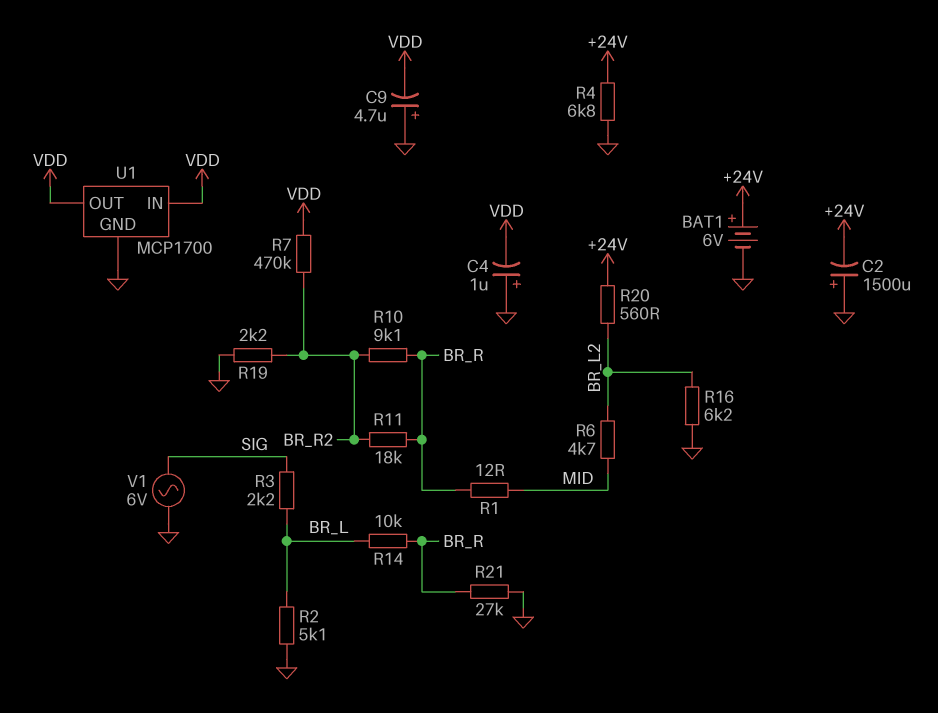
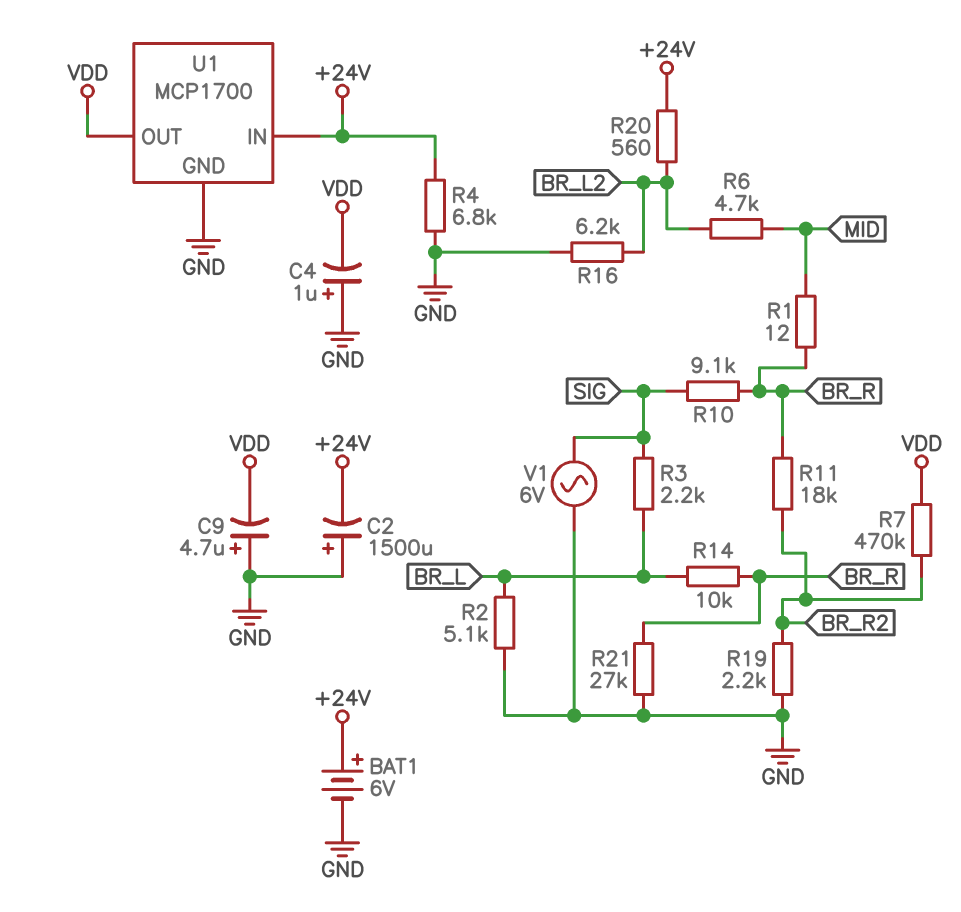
R10: 9.1k (BR_R, BR_R2) -> 9.1k (BR_R, SIG)
U1 pin IN: VDD -> +24V

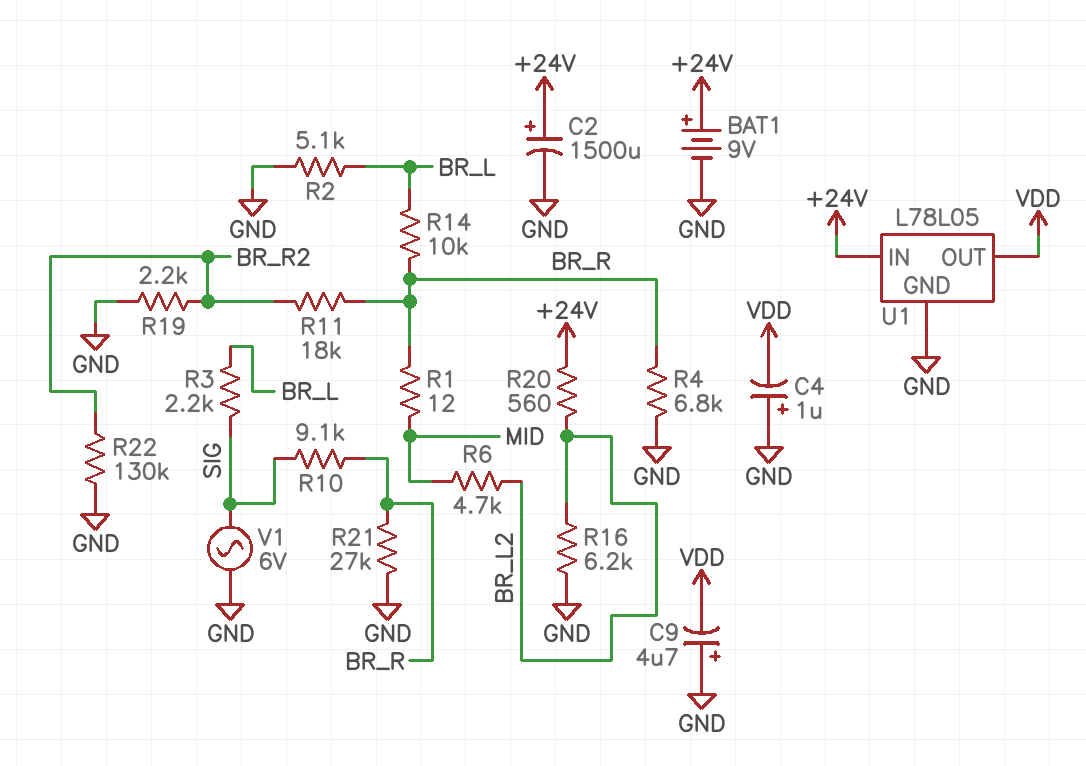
BAT1: 6V (plus +24V, minus GND) -> 9V (plus +24V, minus GND)
C2: 1500uF (plus GND, minus +24V) -> 1500uF (plus +24V, minus GND)
R4: 6.8k (+24V, GND) -> 6.8k (BR_R, GND)
R7: 470k (BR_R2, VDD) -> none
R22: none -> 130k (BR_R2, GND)
U1: MCP1700 -> L78L05

